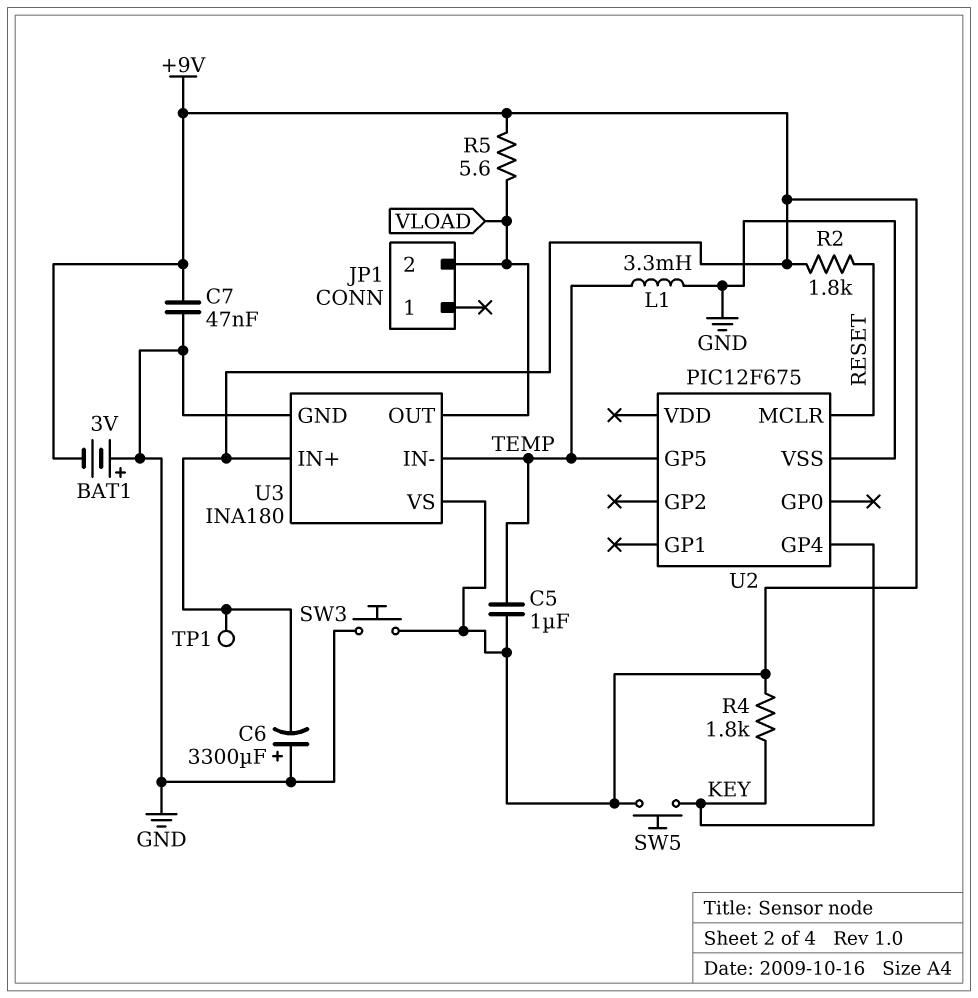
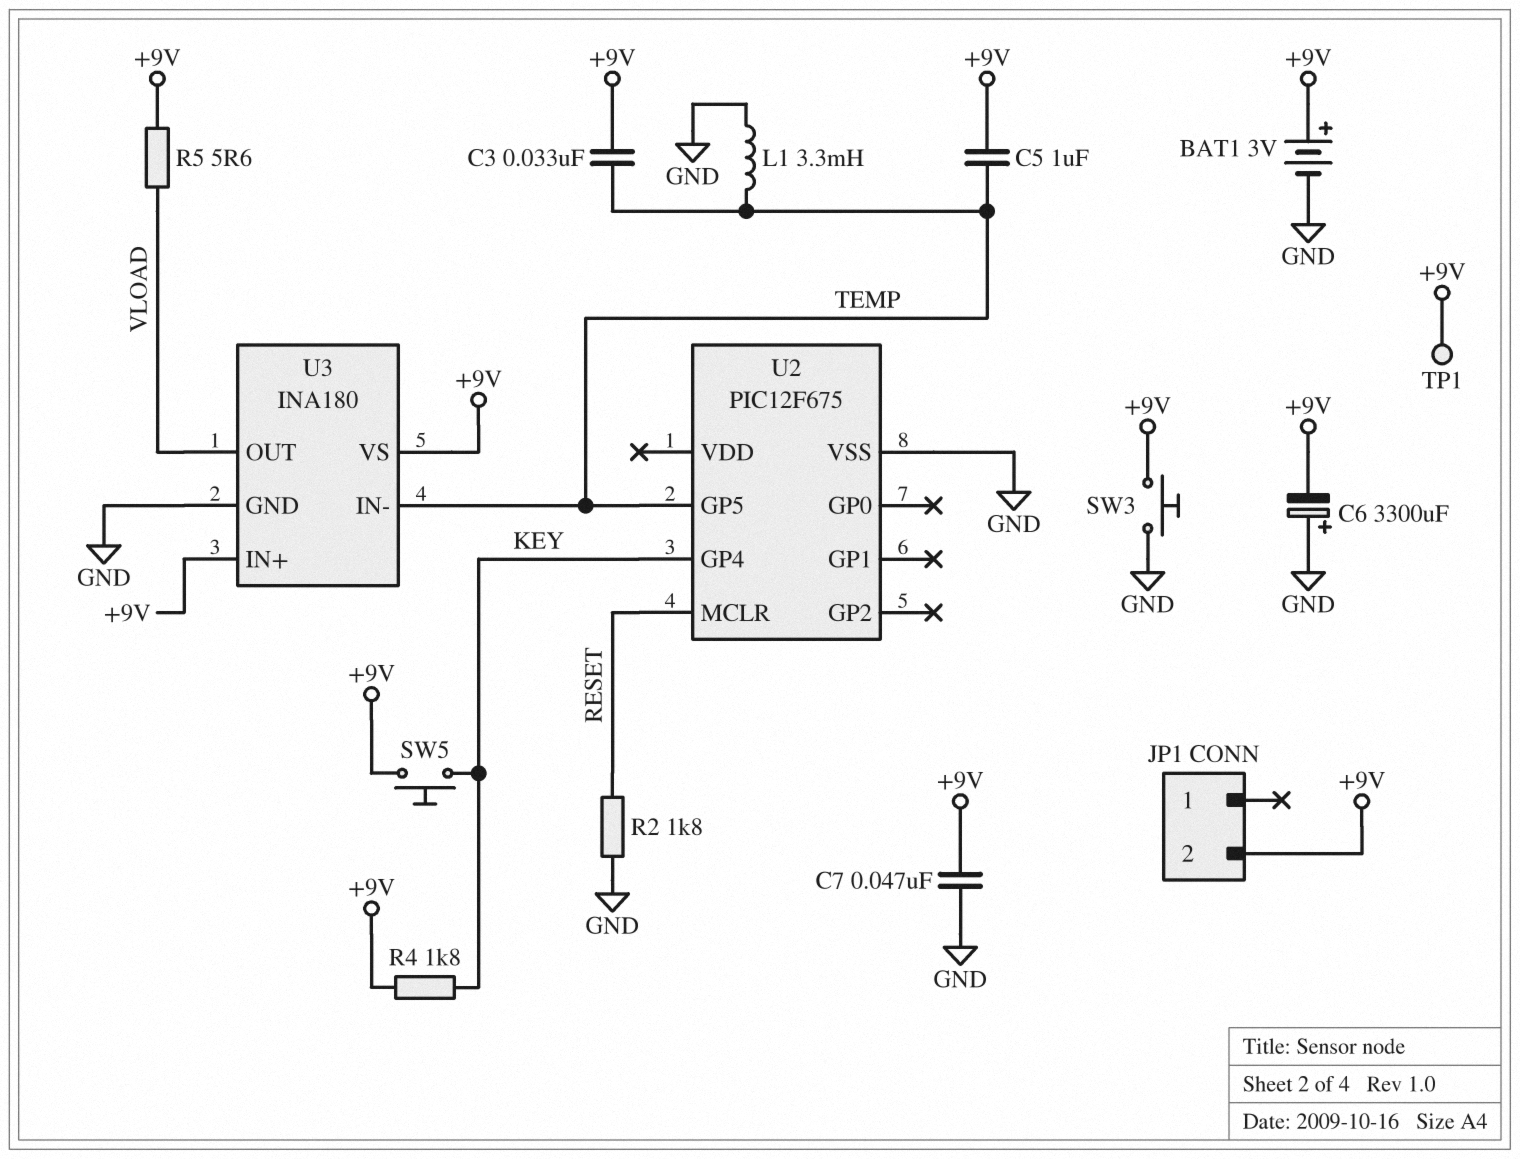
BAT1: 3V (plus GND, minus +9V) -> 3V (plus +9V, minus GND)
C3: none -> 33nF (+9V, TEMP)
JP1 pin 2: VLOAD -> +9V
R2: 1.8k (+9V, RESET) -> 1.8k (GND, RESET)

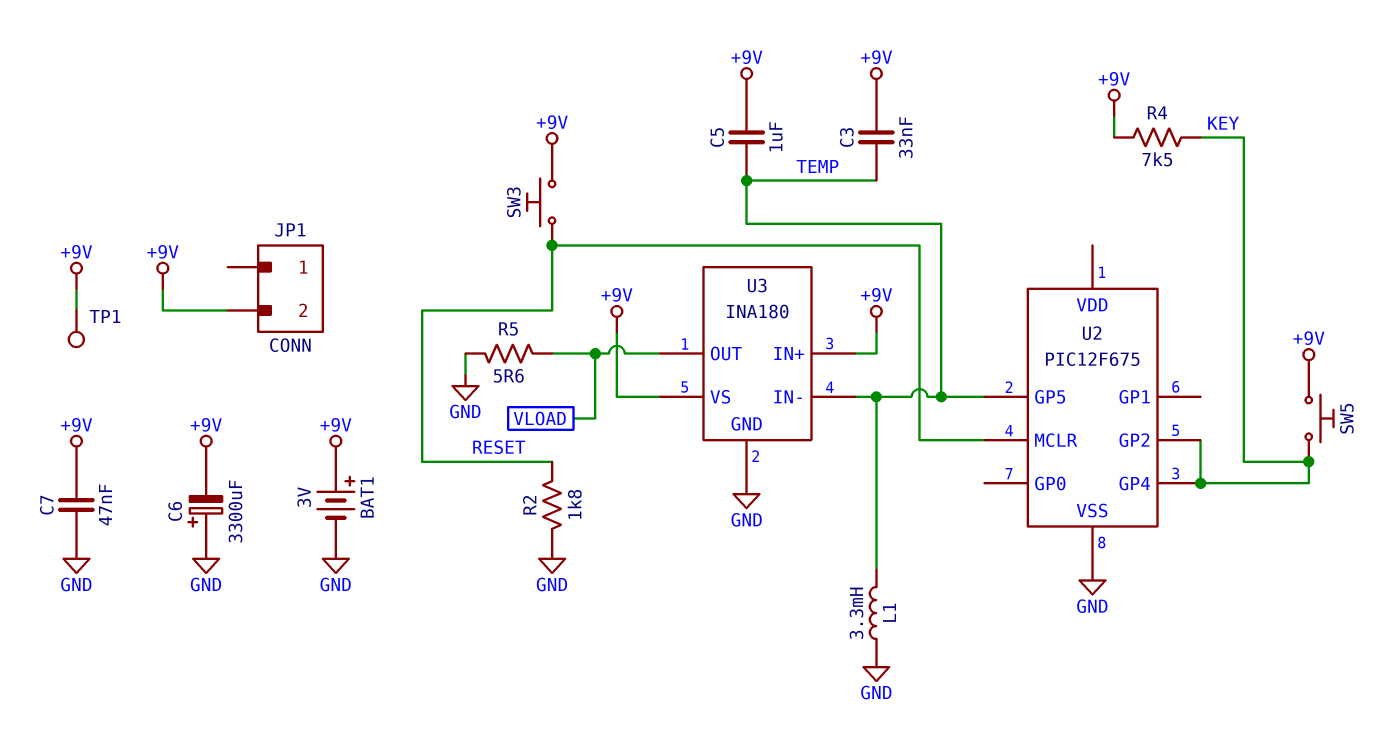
R4: 1.8k (+9V, KEY) -> 7.5k (+9V, KEY)
R5: 5.6 (+9V, VLOAD) -> 5.6 (GND, VLOAD)
SW3: button (+9V, GND) -> button (+9V, RESET)
U2 pin GP2: none -> KEY

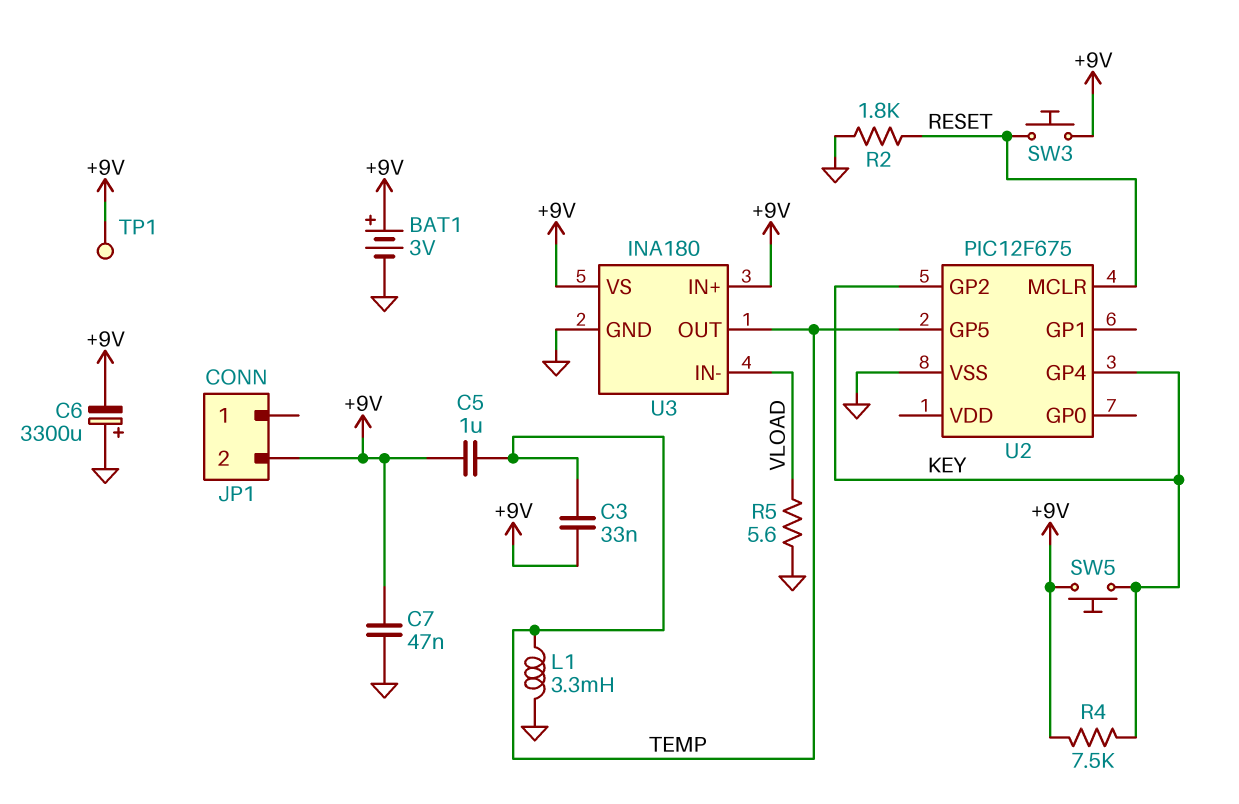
U3 pin IN-: TEMP -> VLOAD
U3 pin OUT: VLOAD -> TEMP

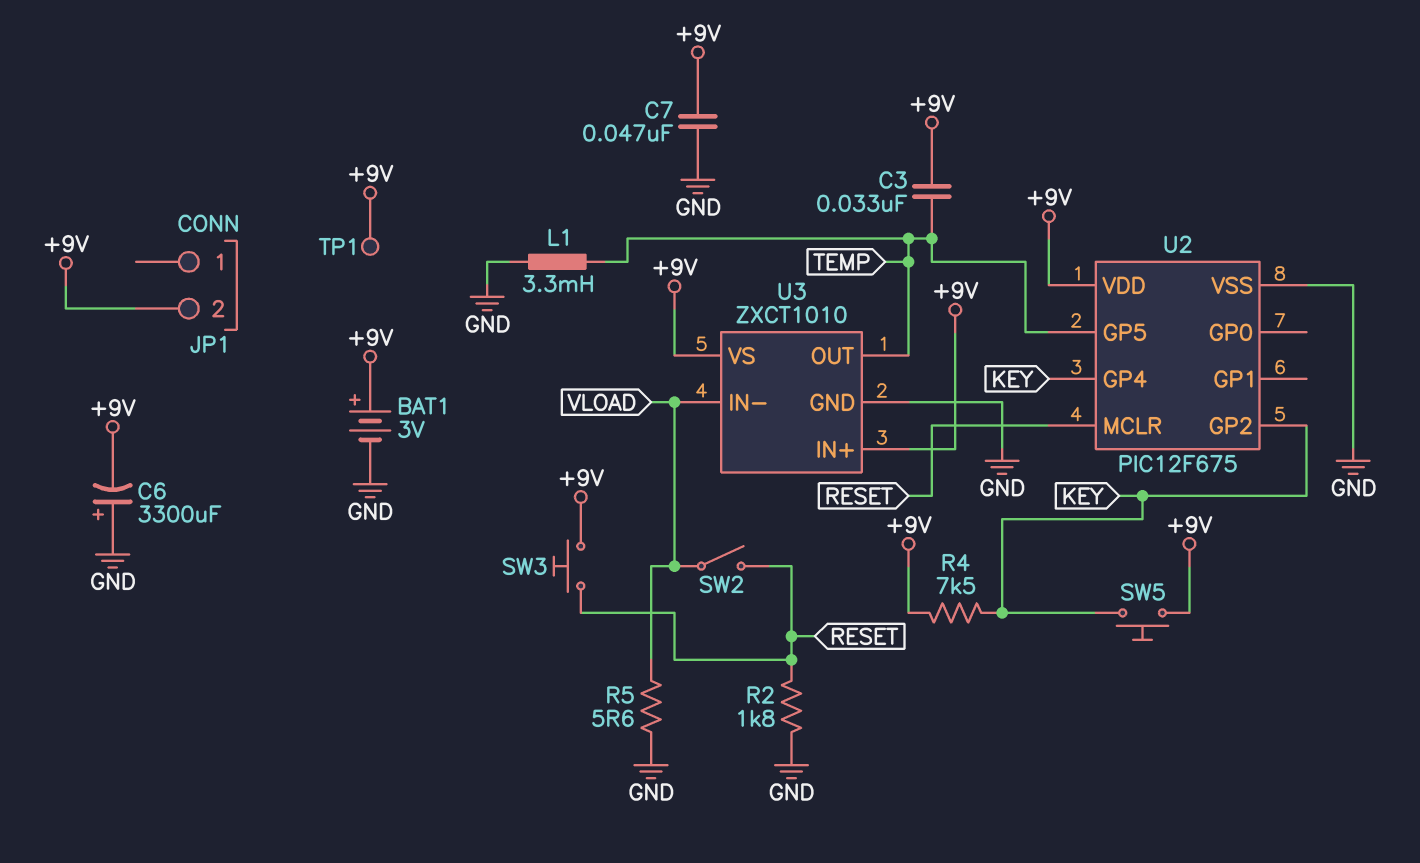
C5: 1uF (+9V, TEMP) -> none
SW2: none -> switch (RESET, VLOAD)
U2 pin VDD: none -> +9V
U3: INA180 -> ZXCT1010

